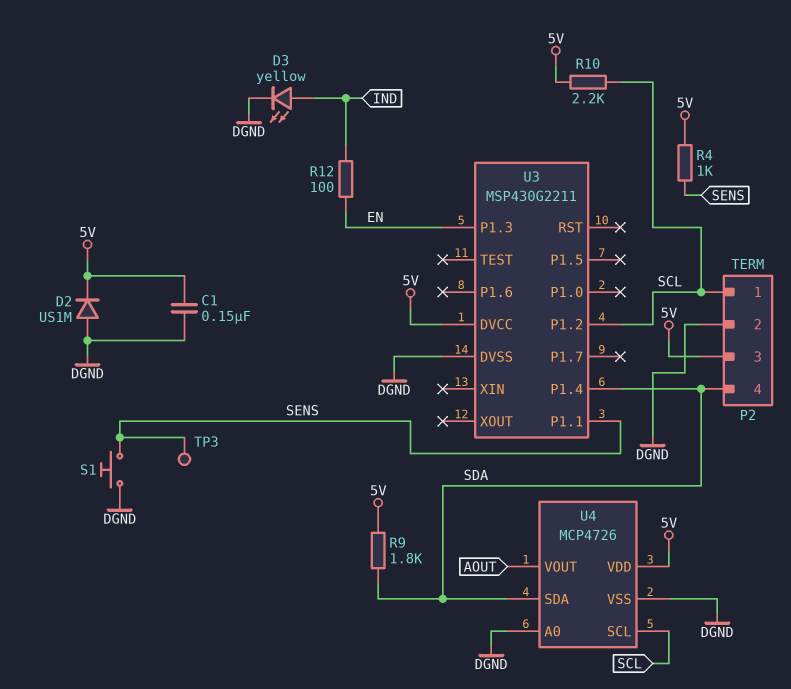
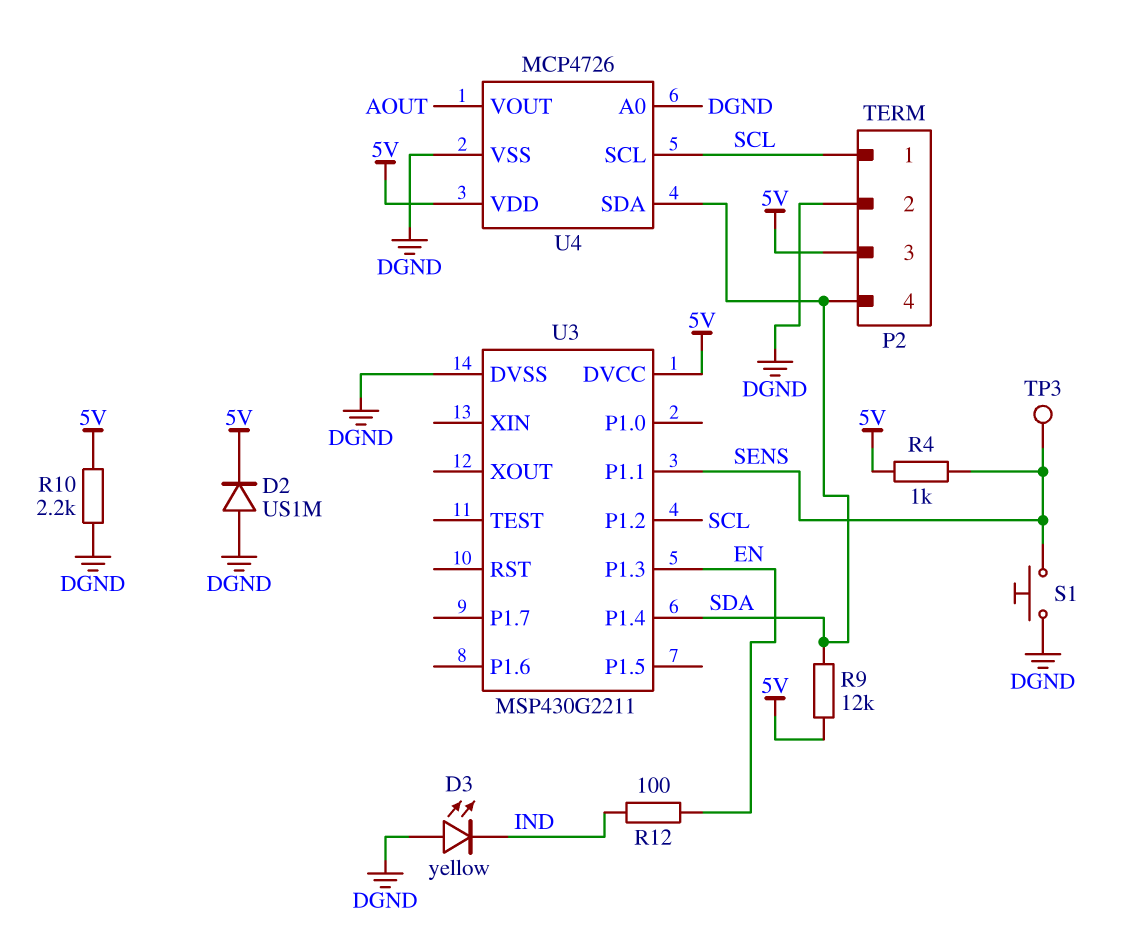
C1: 150nF (5V, DGND) -> none
D3: LED yellow (A IND, K DGND) -> LED yellow (A DGND, K IND)
R9: 1.8k (5V, SDA) -> 12k (5V, SDA)
R10: 2.2k (5V, SCL) -> 2.2k (5V, DGND)

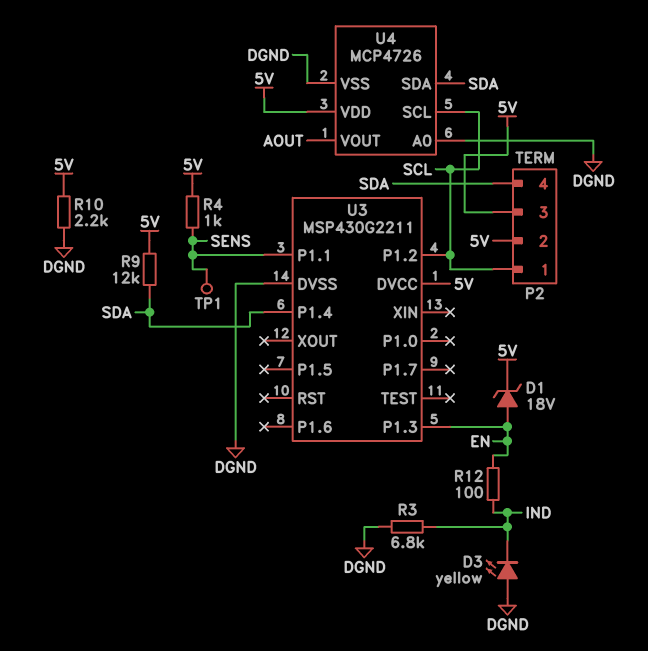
D1: none -> zener 18V (A EN, K 5V)
D2: diode US1M (A DGND, K 5V) -> none
P2 pin 2: DGND -> 5V
R3: none -> 6.8k (DGND, IND)
S1: button (DGND, SENS) -> none
TP1: none -> test point (SENS)
TP3: test point (SENS) -> none

